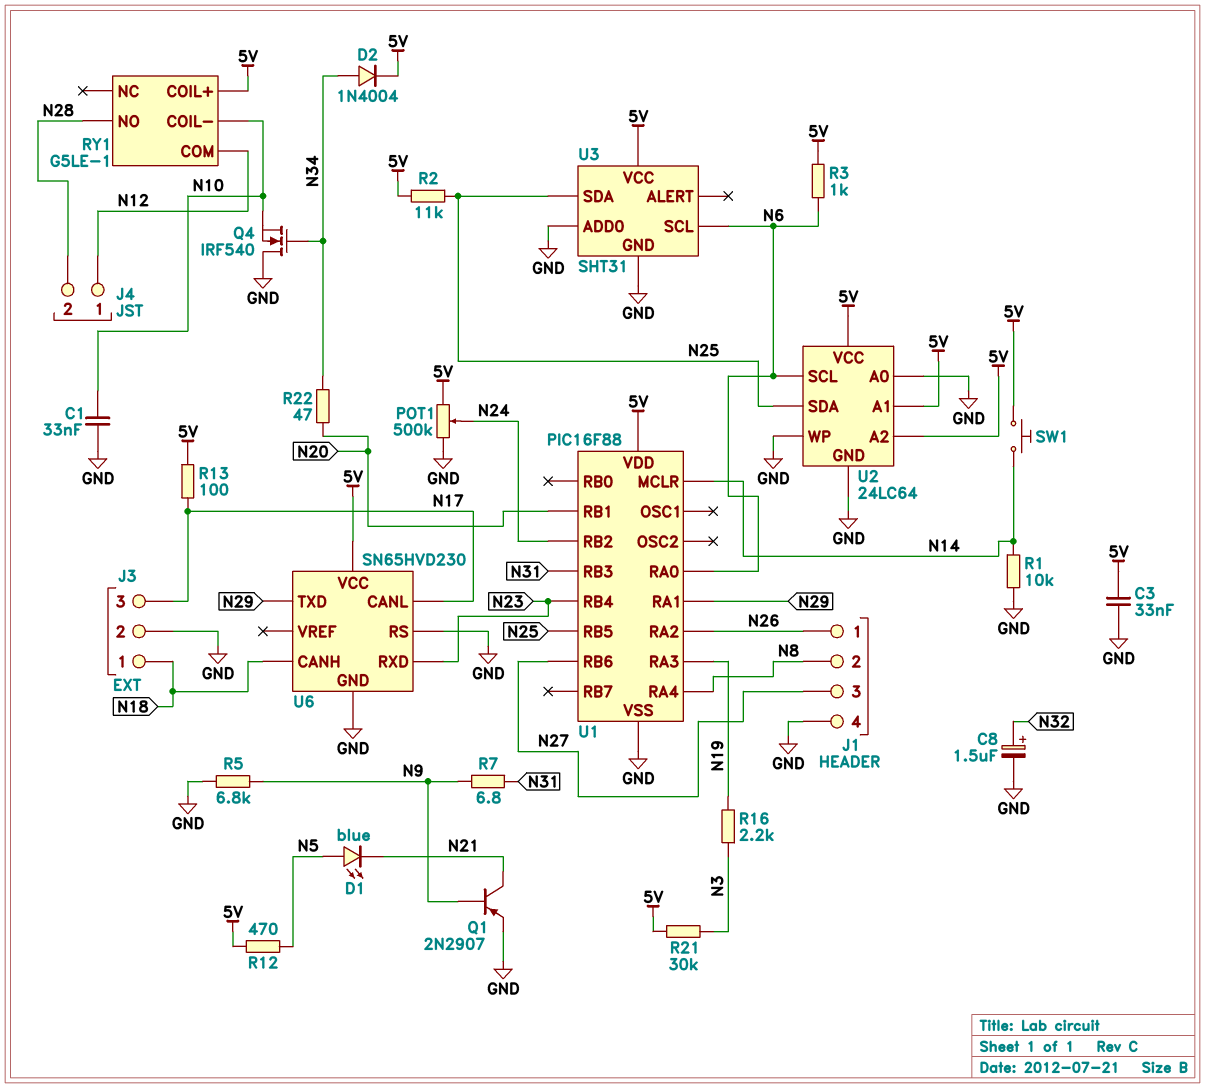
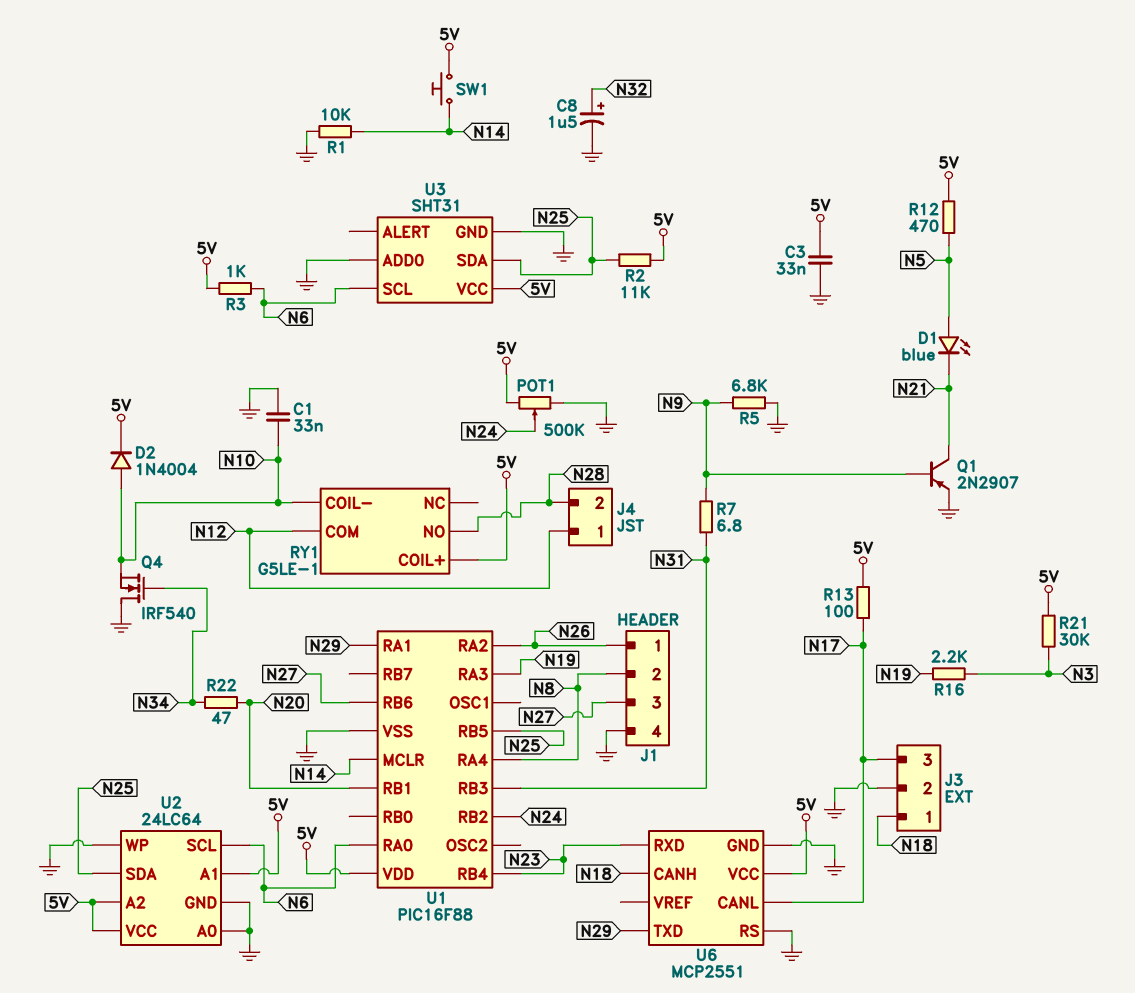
D2: diode 1N4004 (A N34, K 5V) -> diode 1N4004 (A N10, K 5V)
U6: SN65HVD230 -> MCP2551

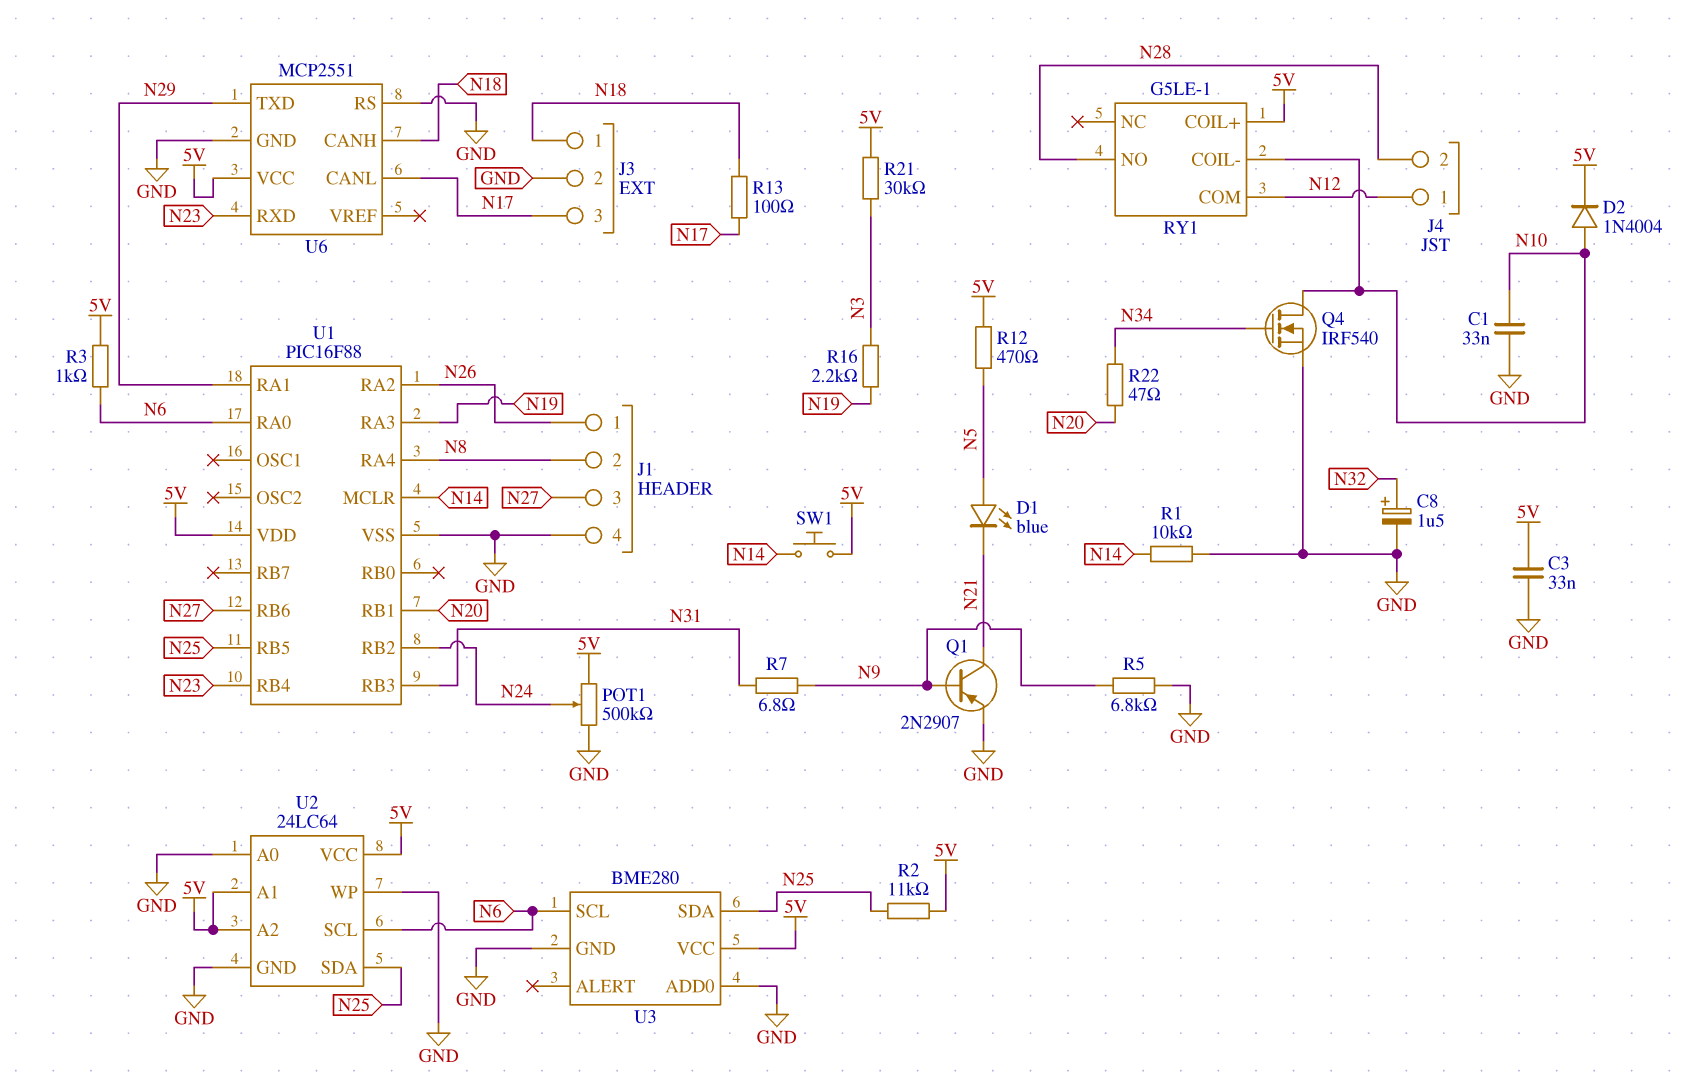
Q4: NMOS IRF540 (G N34, D GND, S N10) -> NMOS IRF540 (G N34, D N10, S GND)
R13: 100 (5V, N17) -> 100 (N17, N18)
U3: SHT31 -> BME280

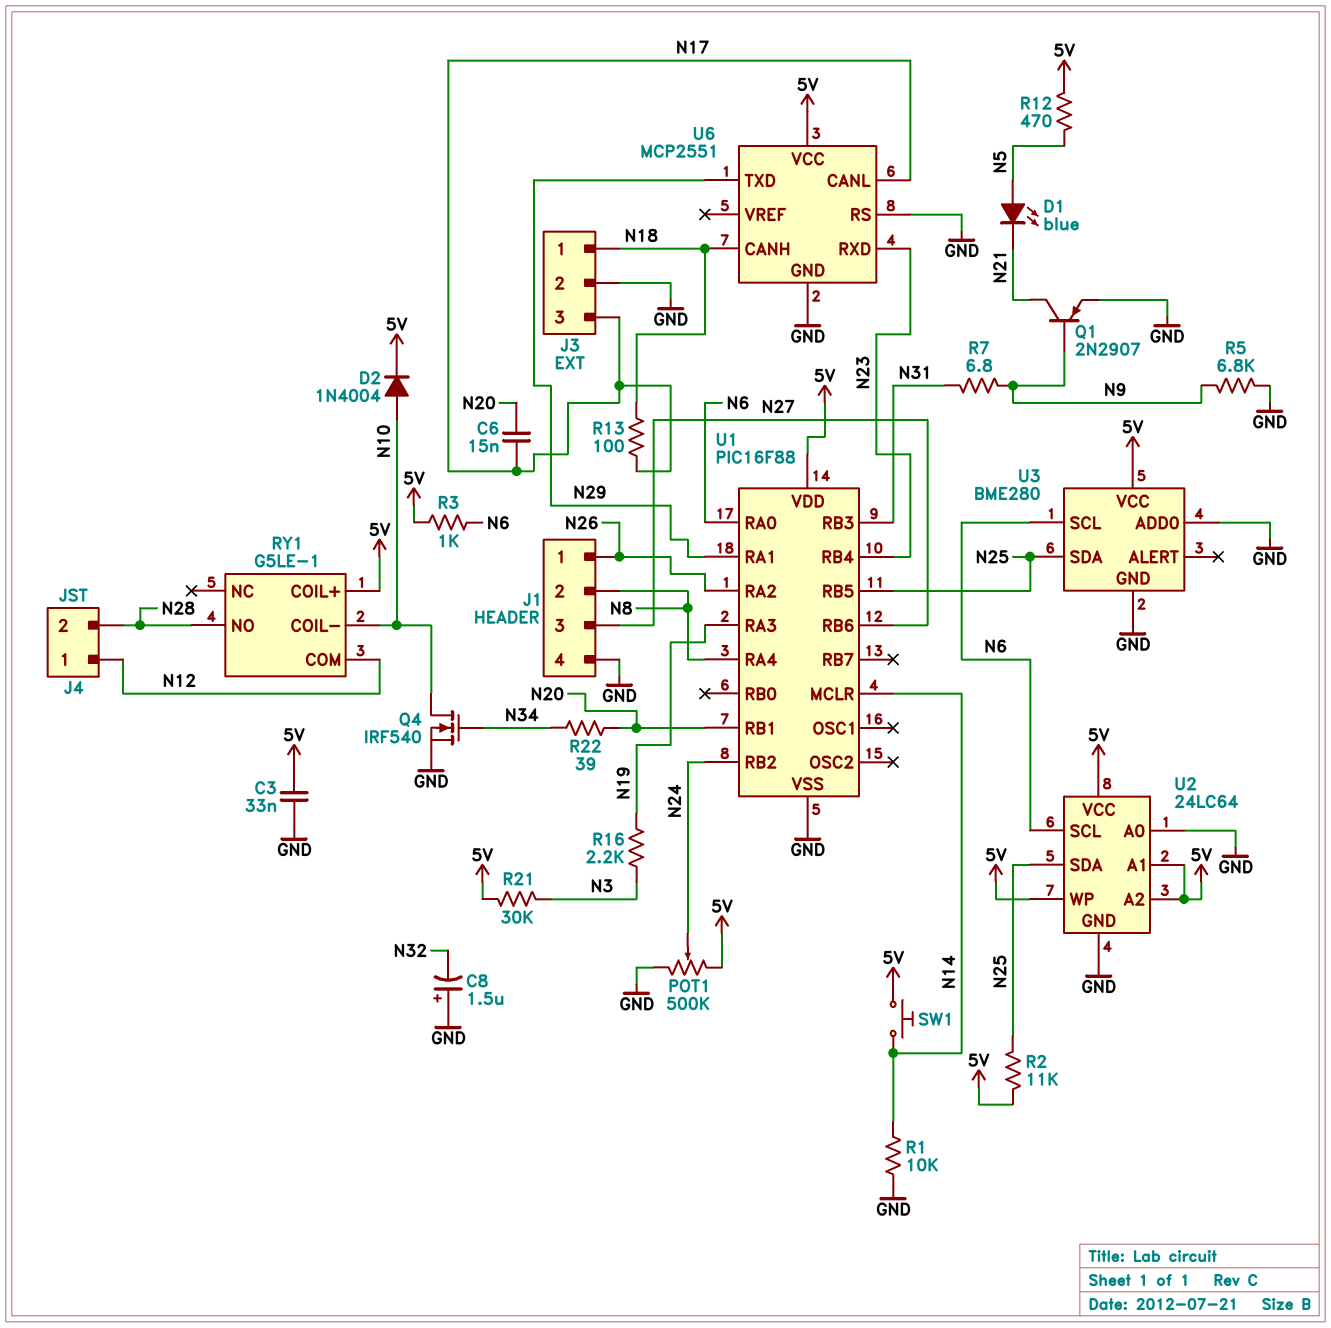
C1: 33nF (GND, N10) -> none
C6: none -> 15nF (N17, N20)
C8: 1.5uF (plus N32, minus GND) -> 1.5uF (plus GND, minus N32)
R22: 47 (N20, N34) -> 39 (N20, N34)
U2 pin WP: GND -> 5V

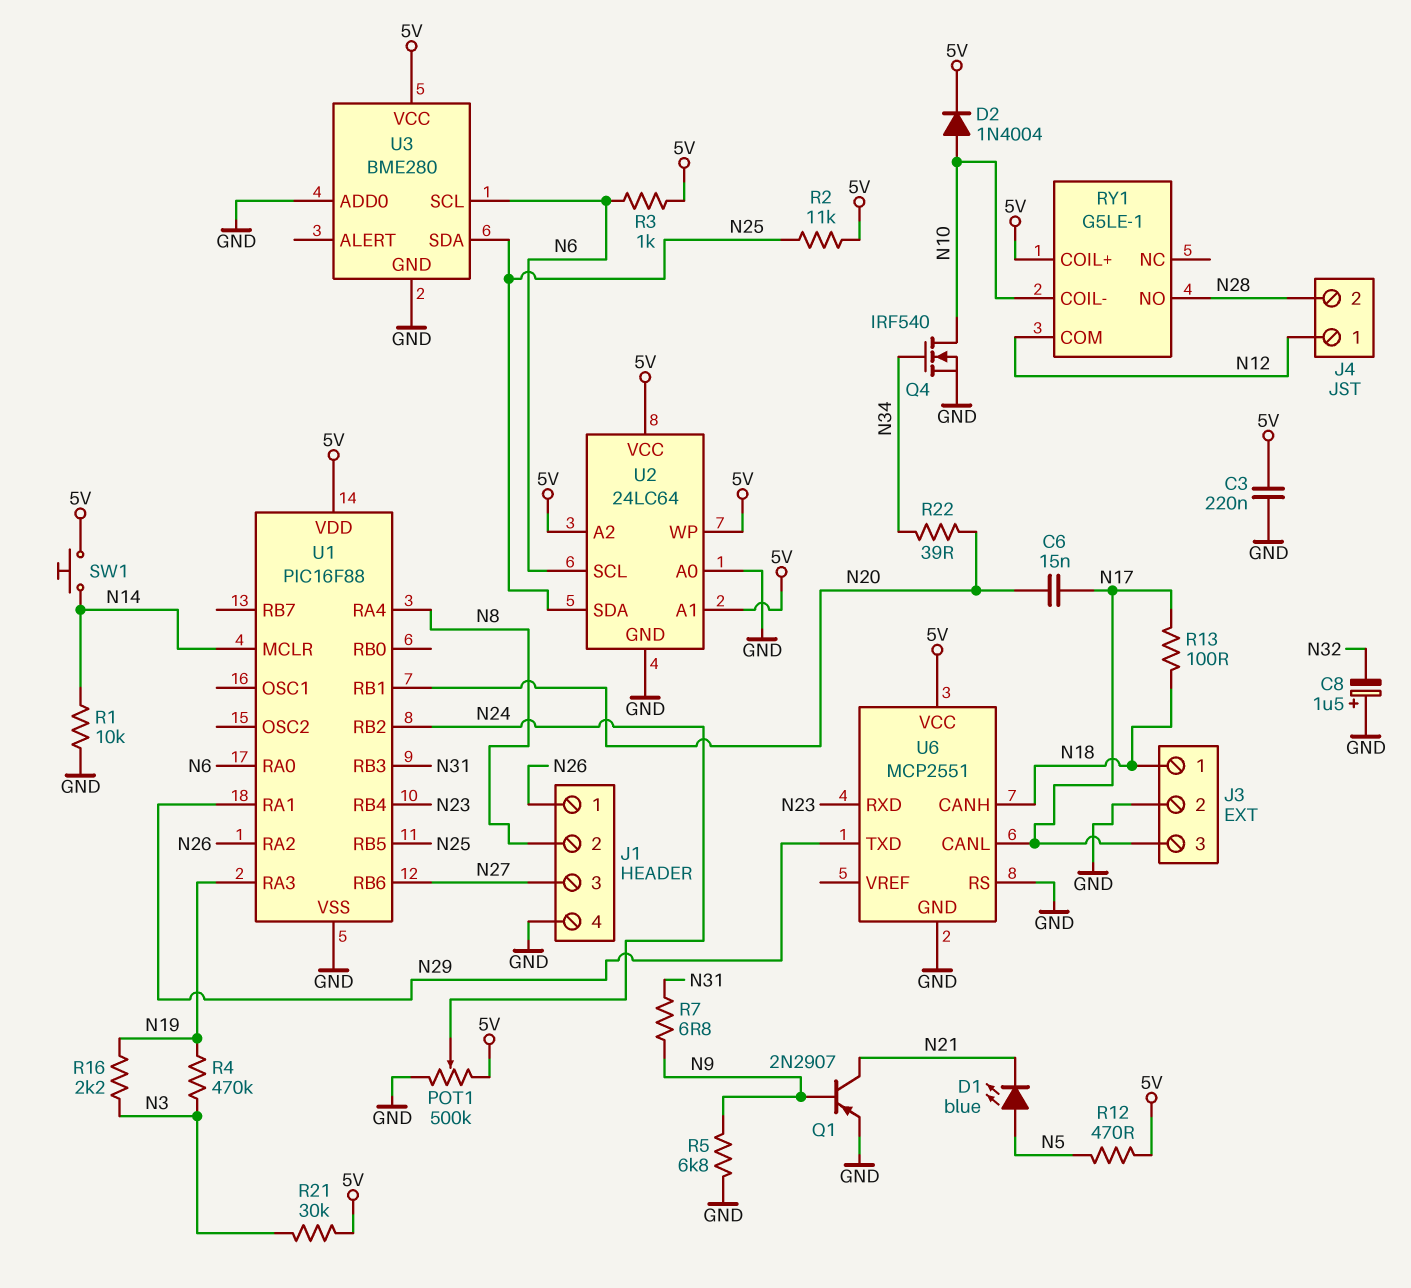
C3: 33nF (5V, GND) -> 220nF (5V, GND)
R4: none -> 470k (N3, N19)

